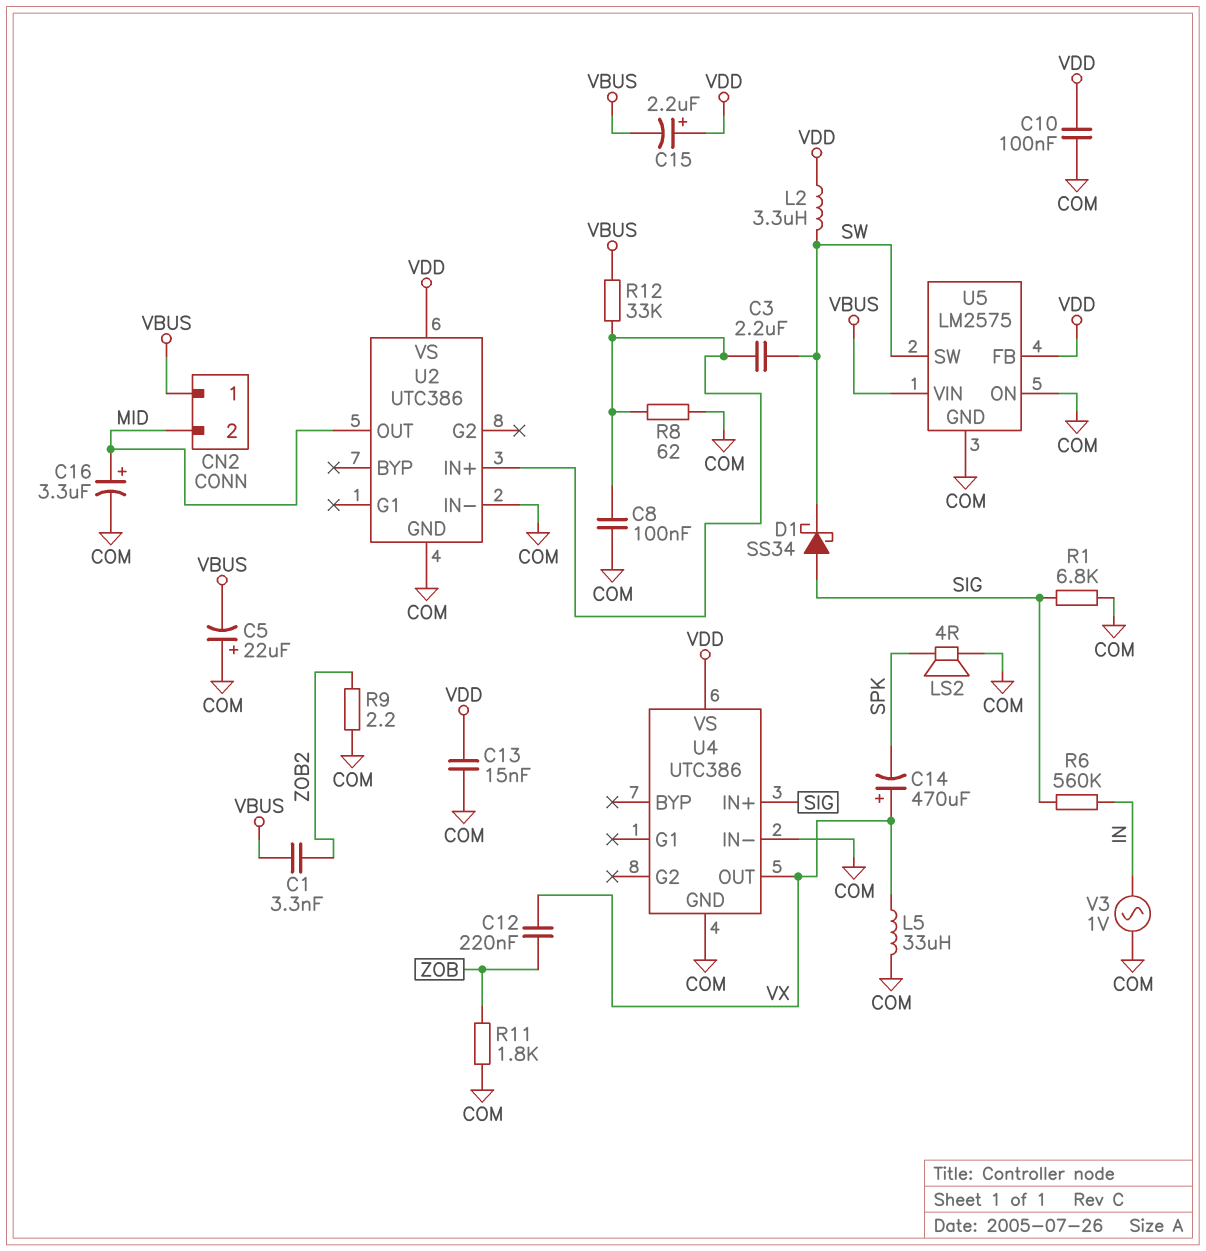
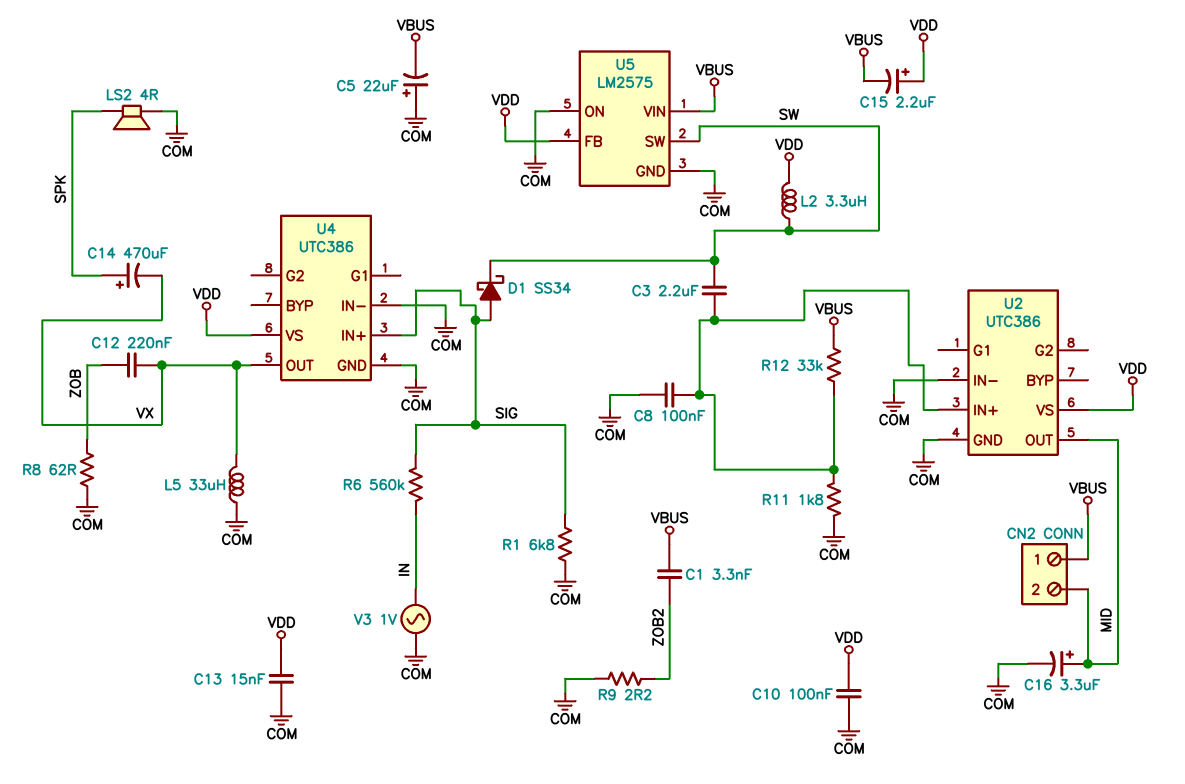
C14: 470uF (plus VX, minus SPK) -> 470uF (plus SPK, minus VX)
R8: 62 (COM, U2/IN+) -> 62 (COM, ZOB)
R11: 1.8k (COM, ZOB) -> 1.8k (COM, U2/IN+)

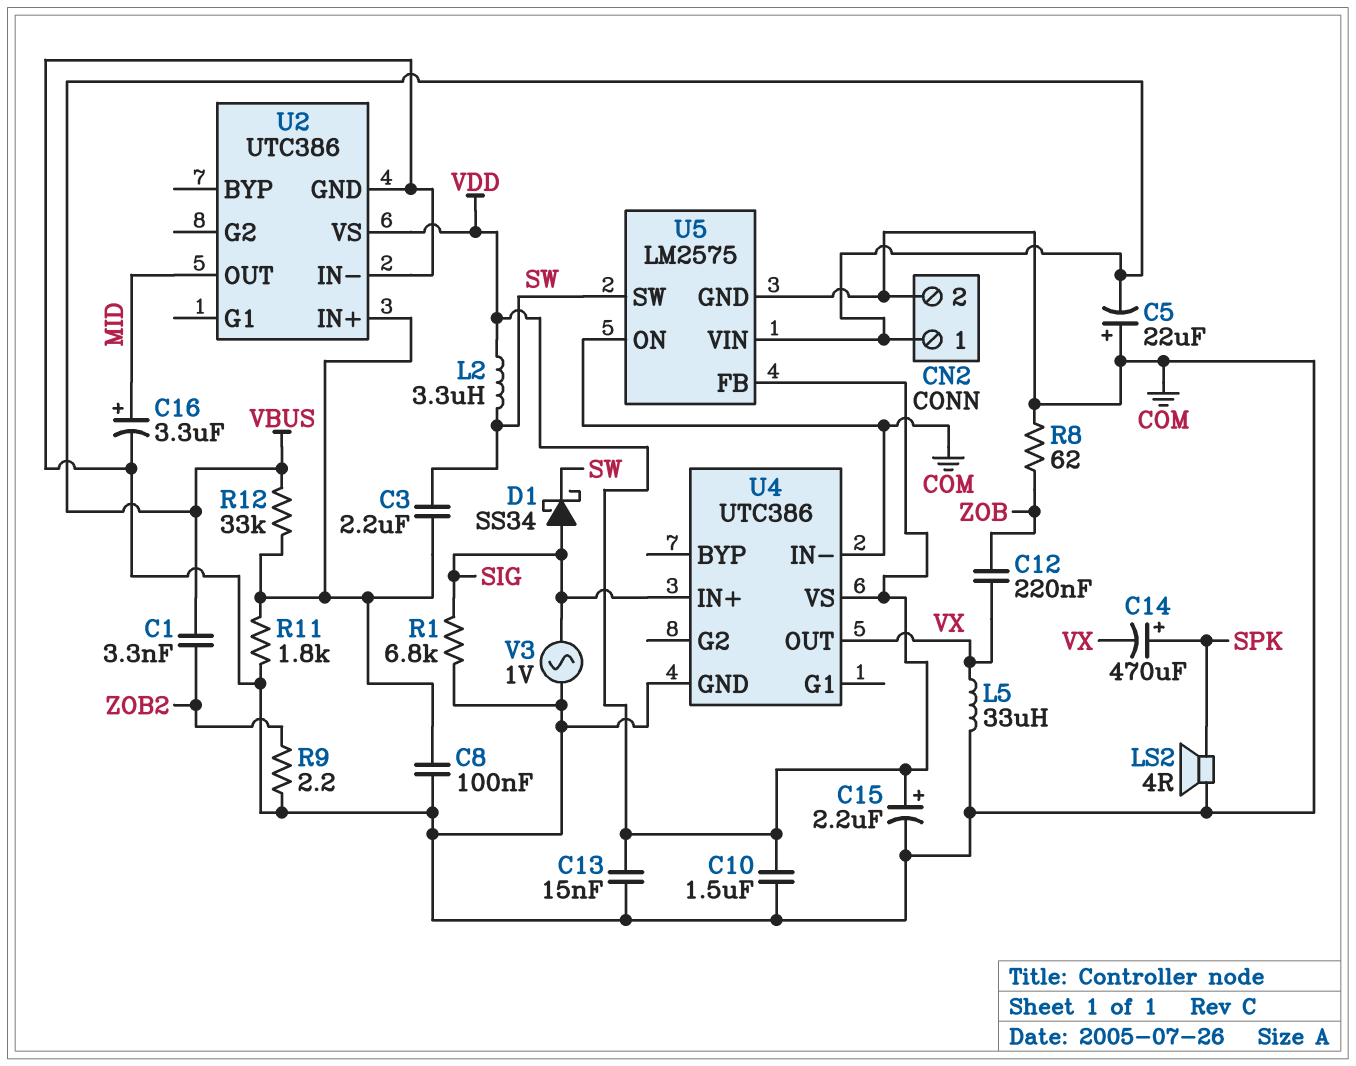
C10: 100nF (COM, VDD) -> 1.5uF (COM, VDD)
C15: 2.2uF (plus VDD, minus VBUS) -> 2.2uF (plus VDD, minus COM)
CN2 pin 2: MID -> COM
R6: 560k (IN, SIG) -> none
V3: AC 1V (COM, IN) -> AC 1V (COM, SIG)

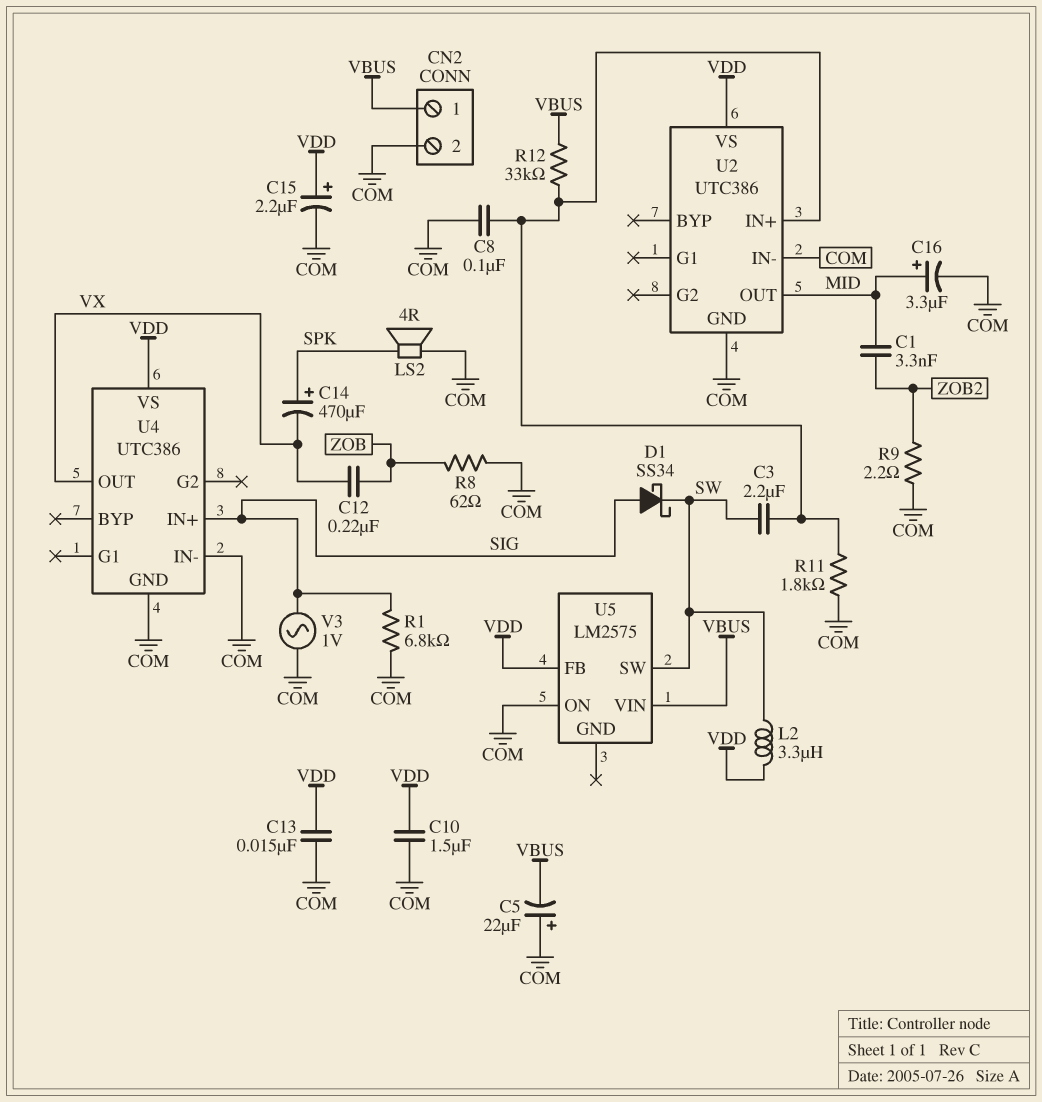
C1: 3.3nF (VBUS, ZOB2) -> 3.3nF (MID, ZOB2)
L5: 33uH (COM, VX) -> none
U5 pin GND: COM -> none

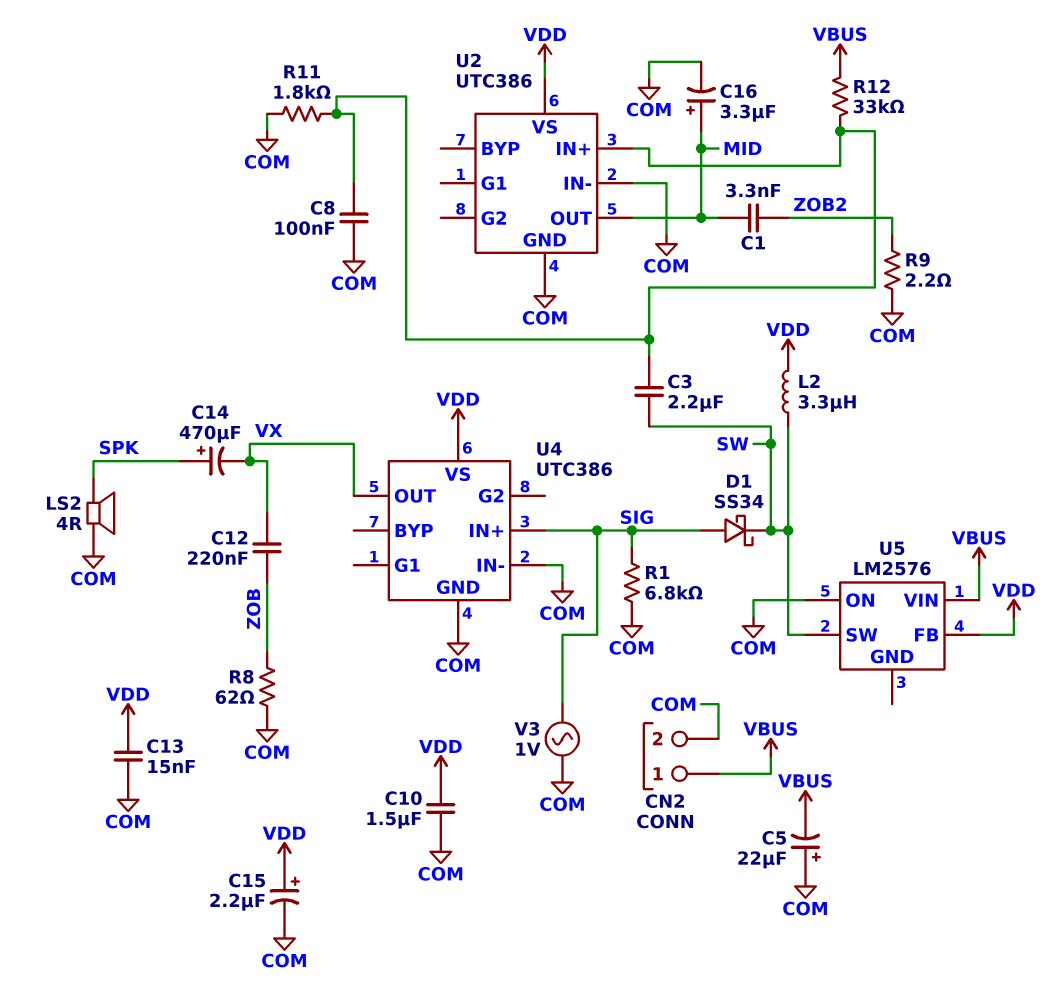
U5: LM2575 -> LM2576

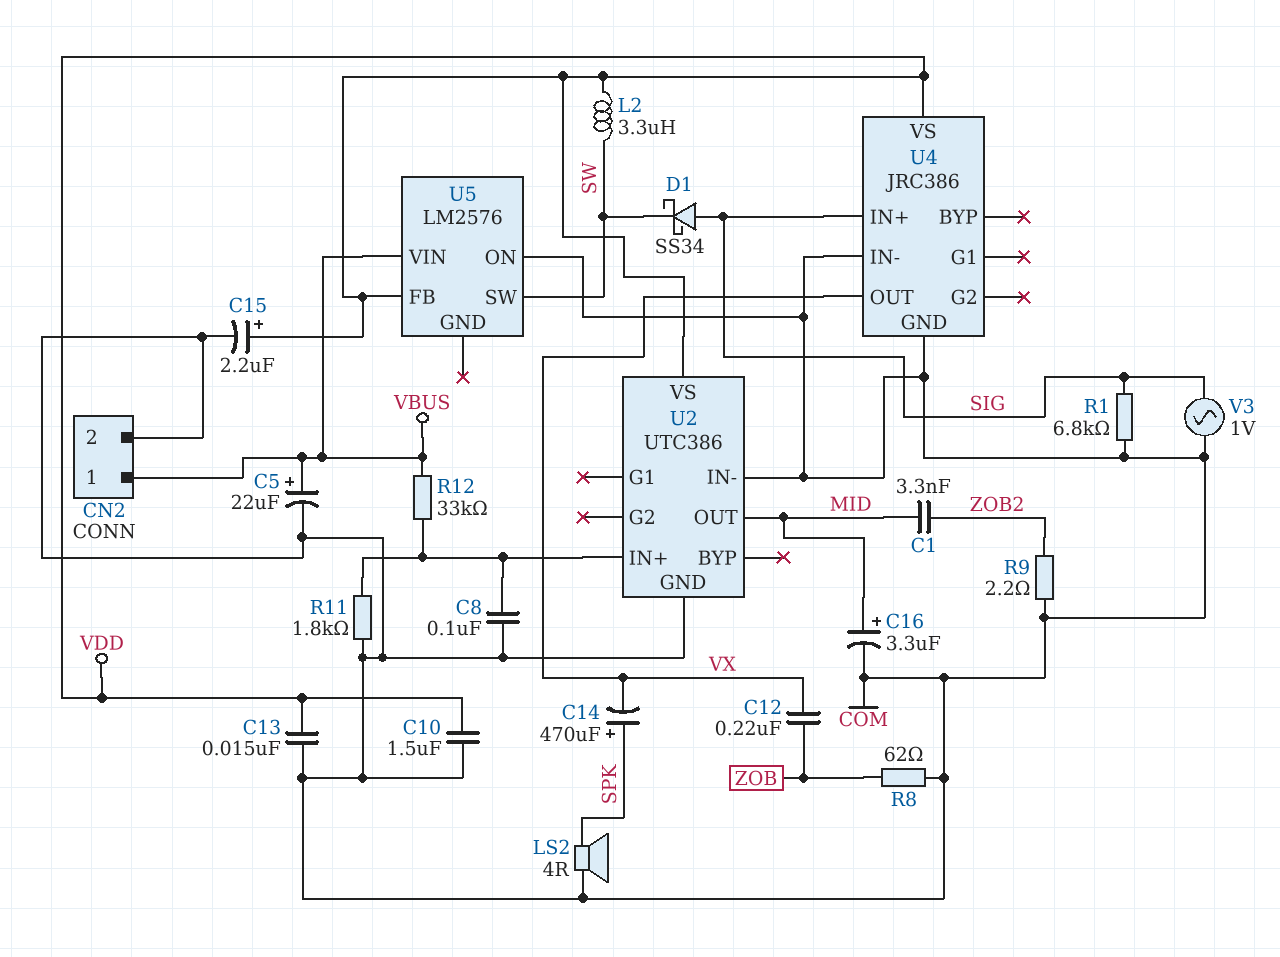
C3: 2.2uF (SW, U2/IN+) -> none
C5: 22uF (plus COM, minus VBUS) -> 22uF (plus VBUS, minus COM)
U4: UTC386 -> JRC386

